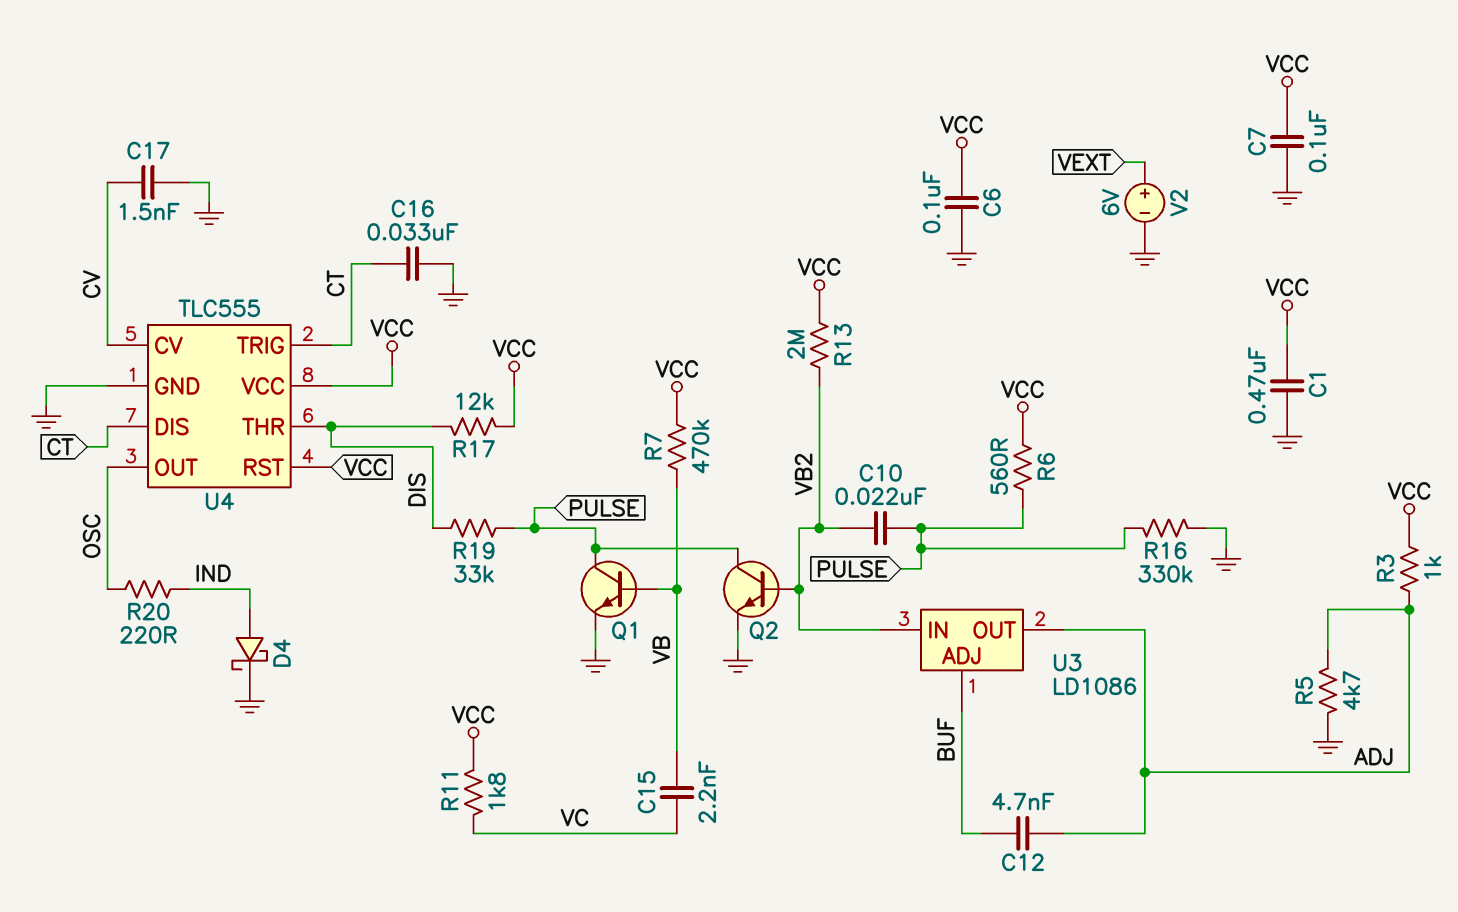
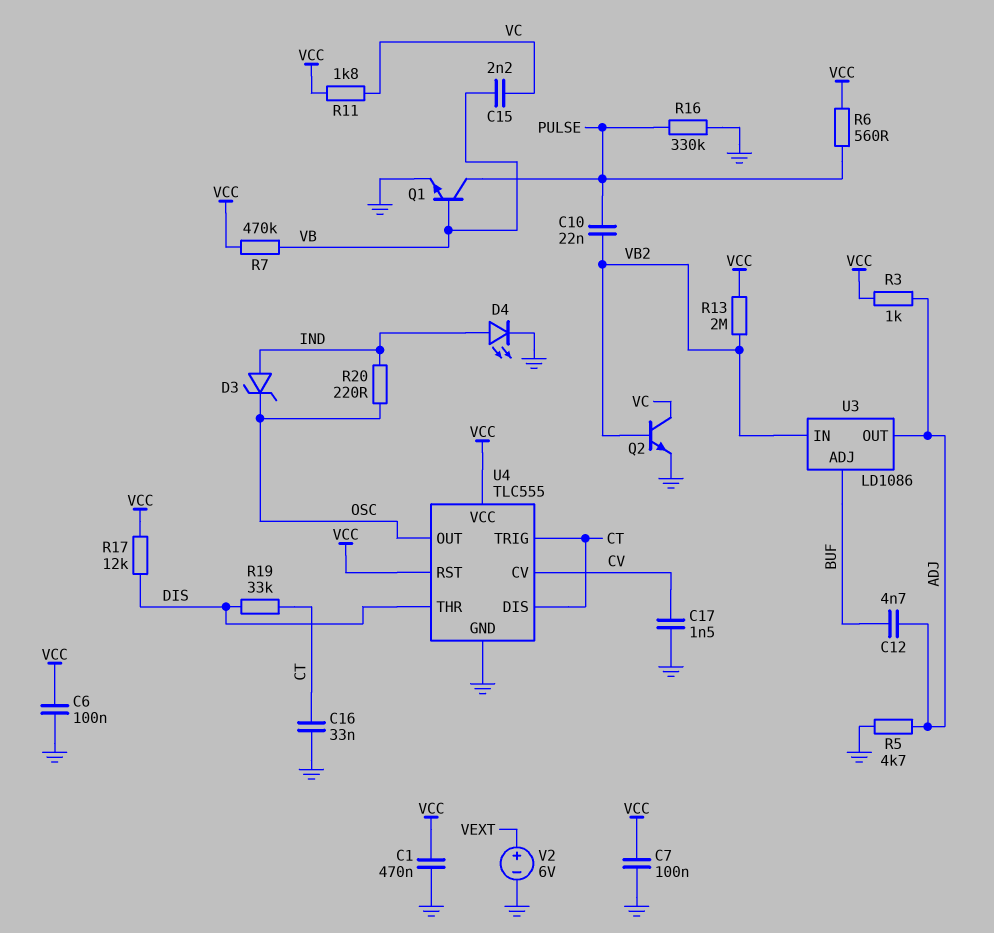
D3: none -> zener (A IND, K OSC)
D4: schottky (A IND, K GND) -> LED (A IND, K GND)
Q2: NPN (B VB2, C PULSE, E GND) -> NPN (B VB2, C VC, E GND)
R19: 33k (DIS, PULSE) -> 33k (CT, DIS)

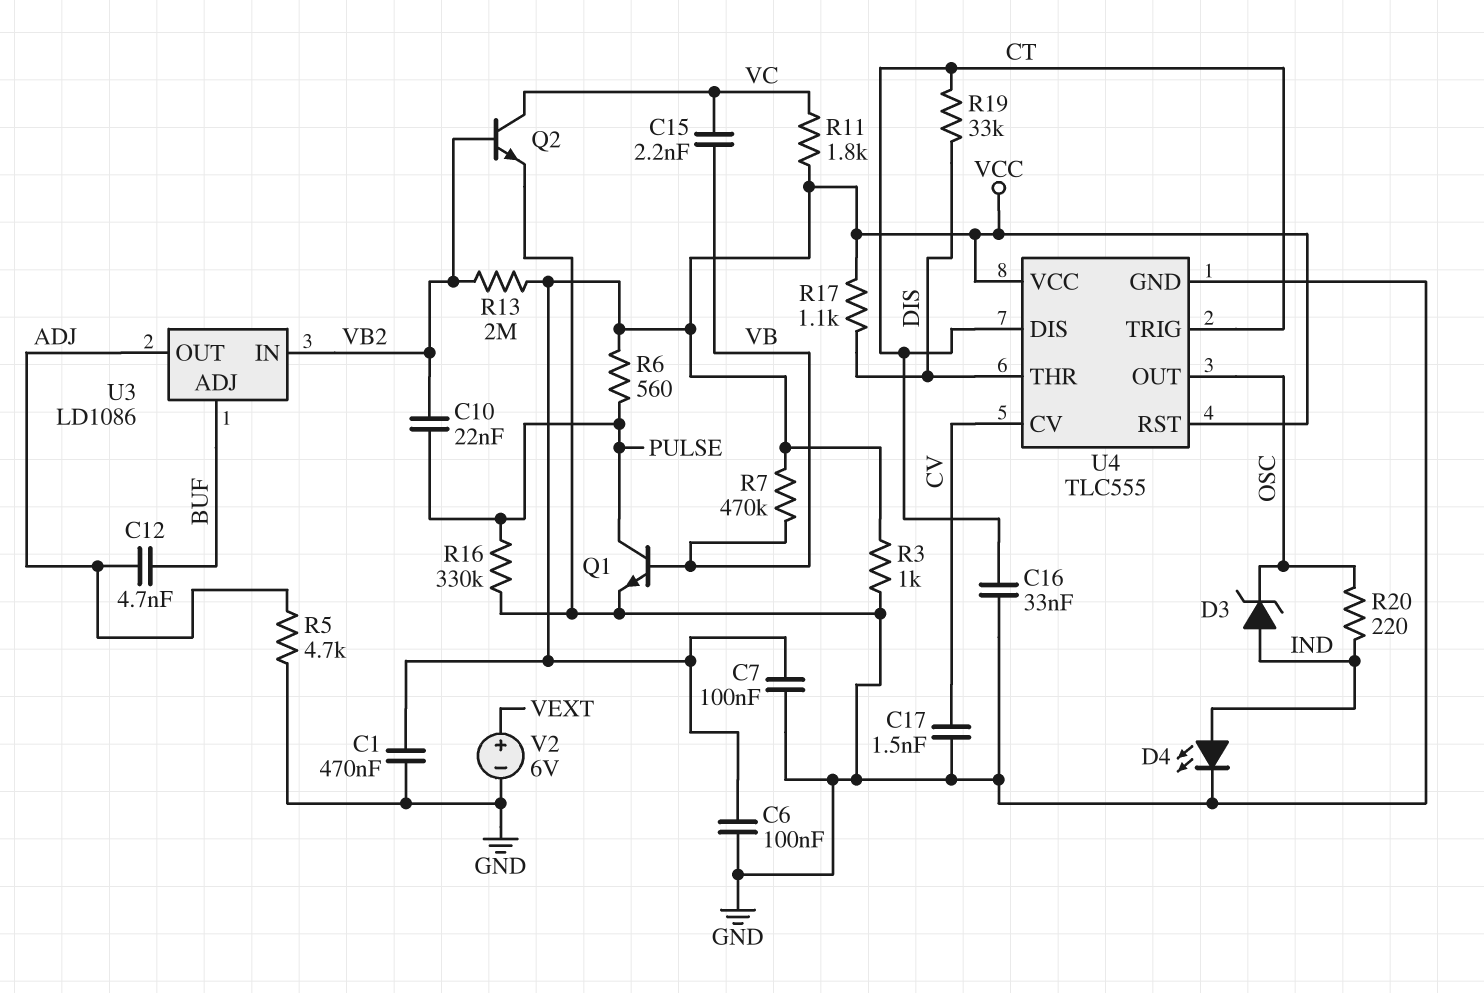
R3: 1k (ADJ, VCC) -> 1k (GND, VCC)
R17: 12k (DIS, VCC) -> 1.1k (DIS, VCC)

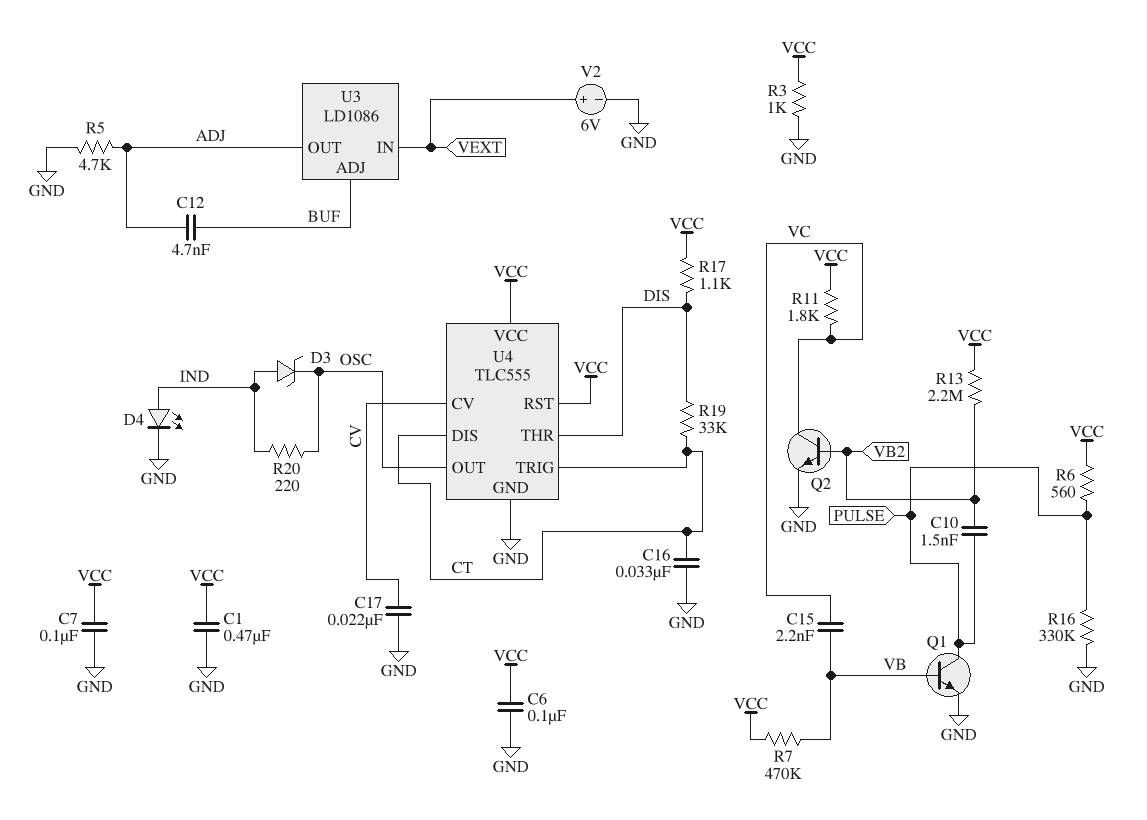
C10: 22nF (PULSE, VB2) -> 1.5nF (PULSE, VB2)
C17: 1.5nF (CV, GND) -> 22nF (CV, GND)
R13: 2M (VB2, VCC) -> 2.2M (VB2, VCC)
U3 pin IN: VB2 -> VEXT

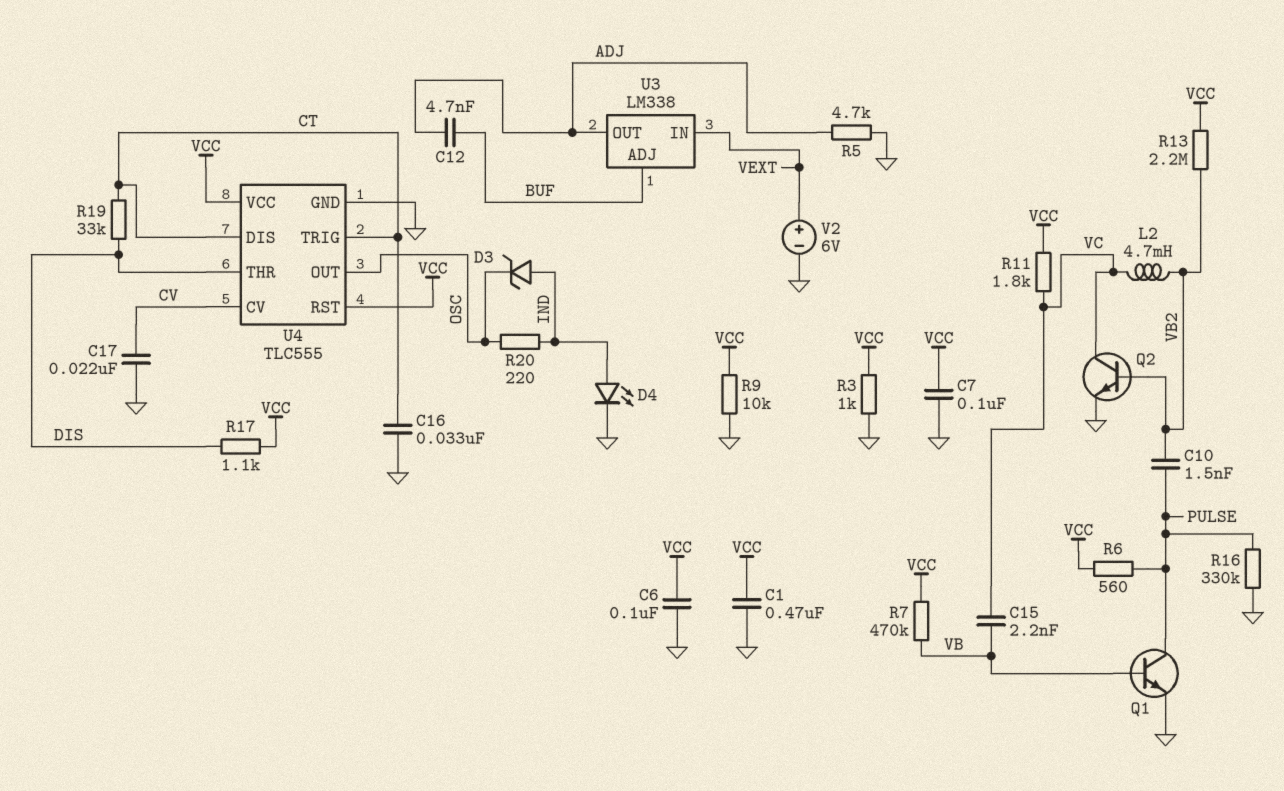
L2: none -> 4.7mH (VB2, VC)
R9: none -> 10k (GND, VCC)
U3: LD1086 -> LM338

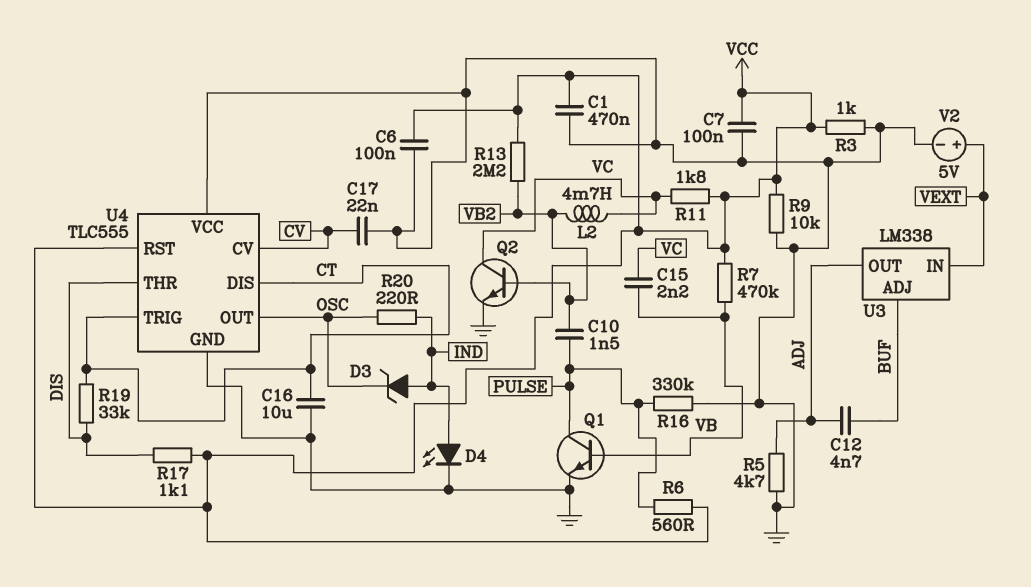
C16: 33nF (CT, GND) -> 10uF (CT, GND)
U4 pin VCC: VCC -> GND
V2: 6V (plus VEXT, minus GND) -> 5V (plus VEXT, minus GND)

